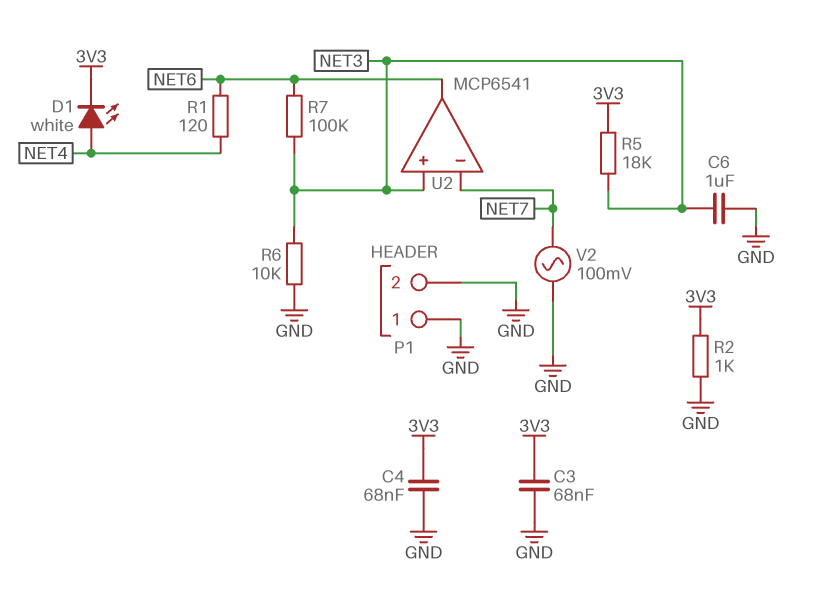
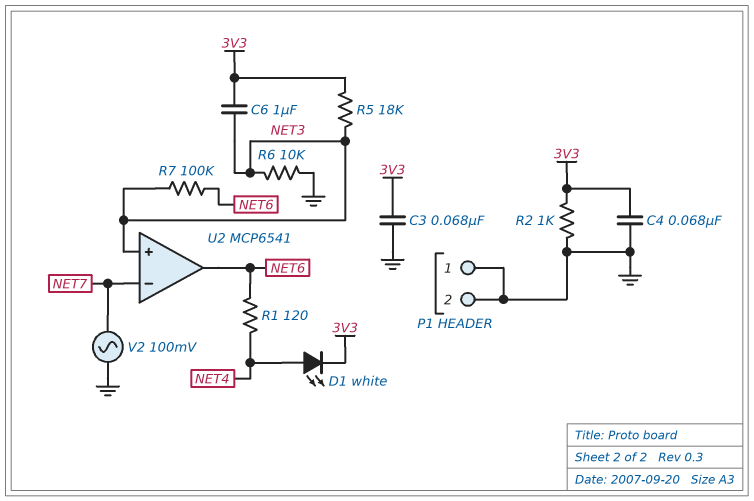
C6: 1uF (GND, NET3) -> 1uF (3V3, NET3)

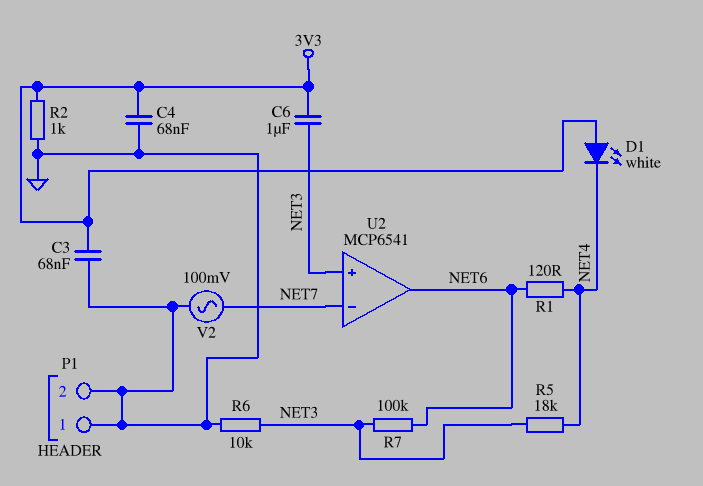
D1: LED white (A NET4, K 3V3) -> LED white (A 3V3, K NET4)
R5: 18k (3V3, NET3) -> 18k (NET3, NET4)

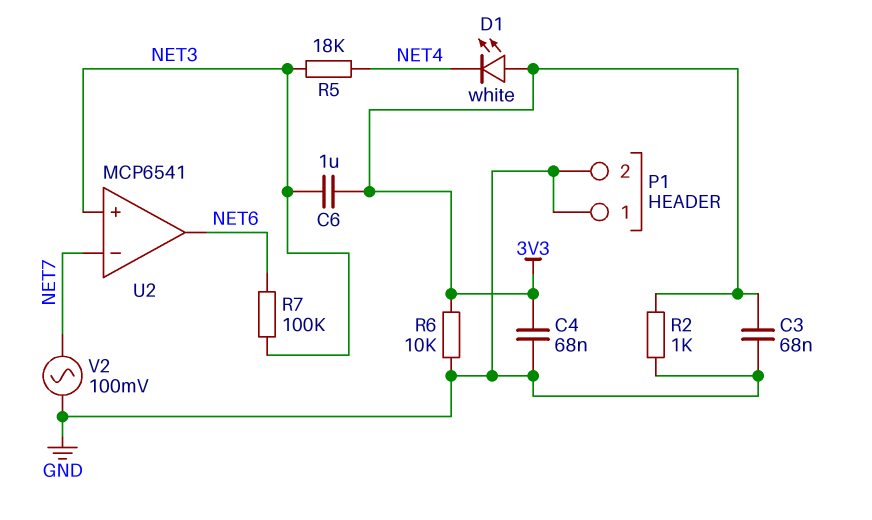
R1: 120 (NET4, NET6) -> none
R6: 10k (GND, NET3) -> 10k (3V3, GND)

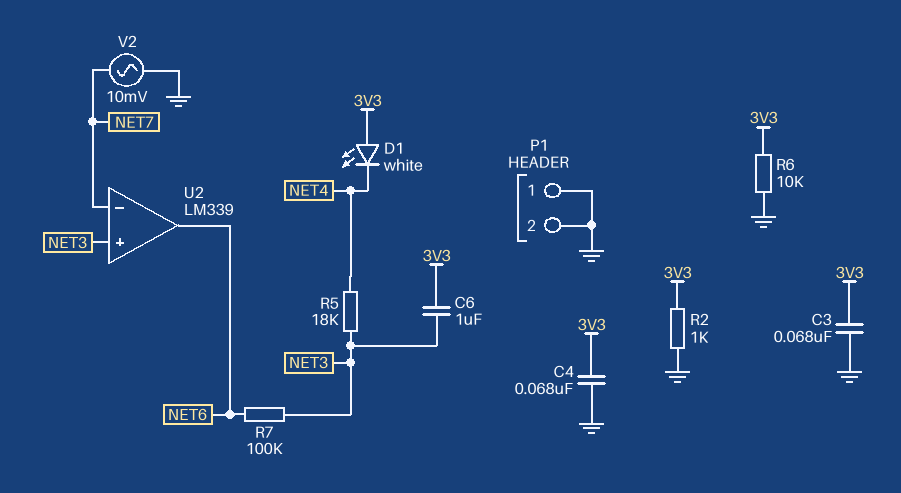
U2: MCP6541 -> LM339
V2: AC 100mV (GND, NET7) -> AC 10mV (GND, NET7)

